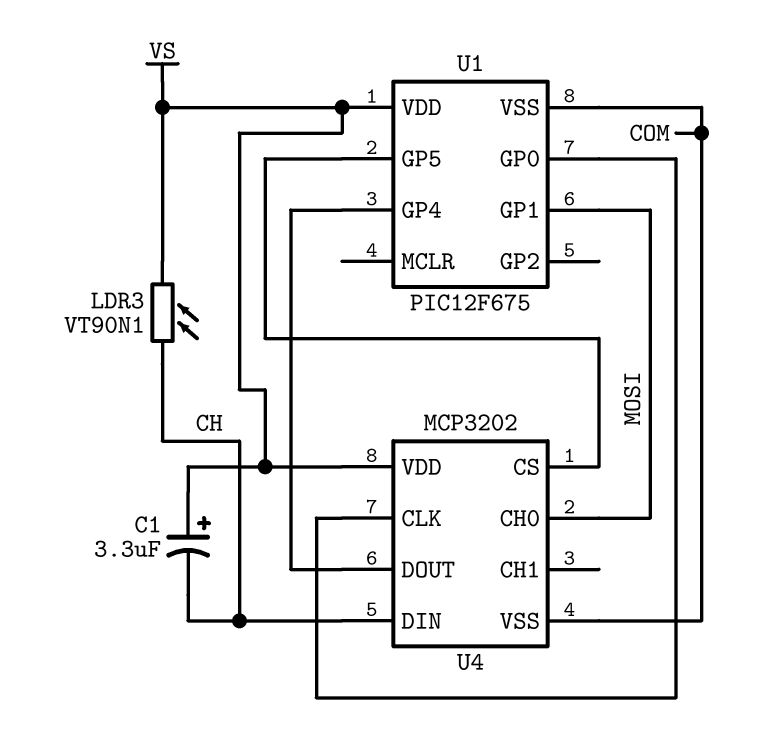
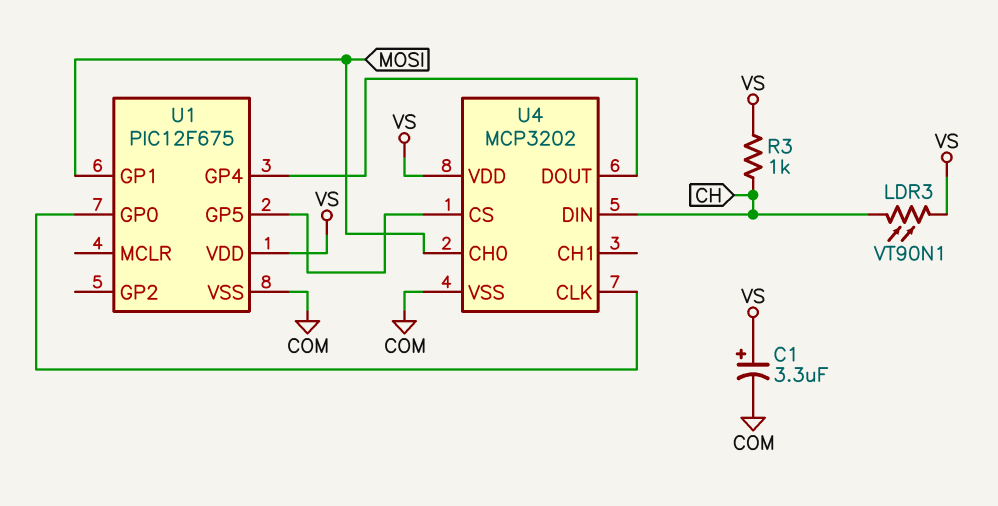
C1: 3.3uF (plus VS, minus CH) -> 3.3uF (plus VS, minus COM)
R3: none -> 1k (CH, VS)

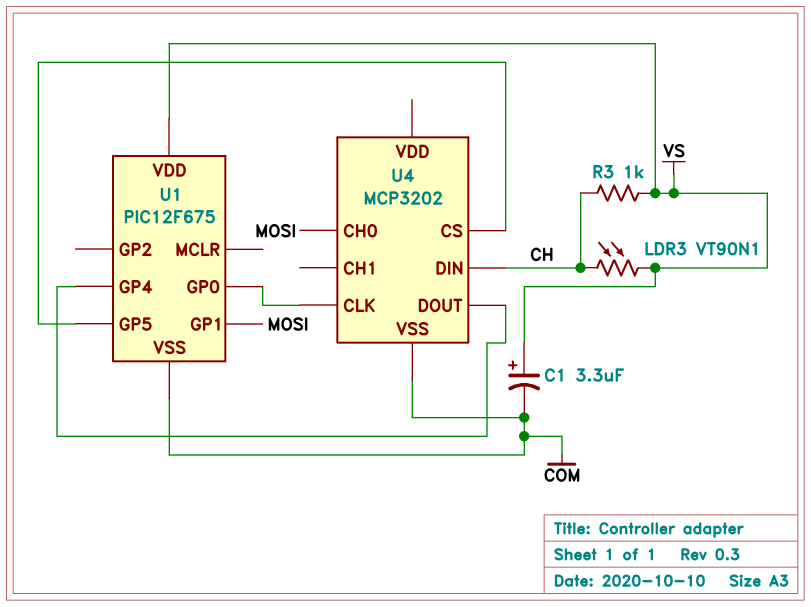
U4 pin VDD: VS -> none

